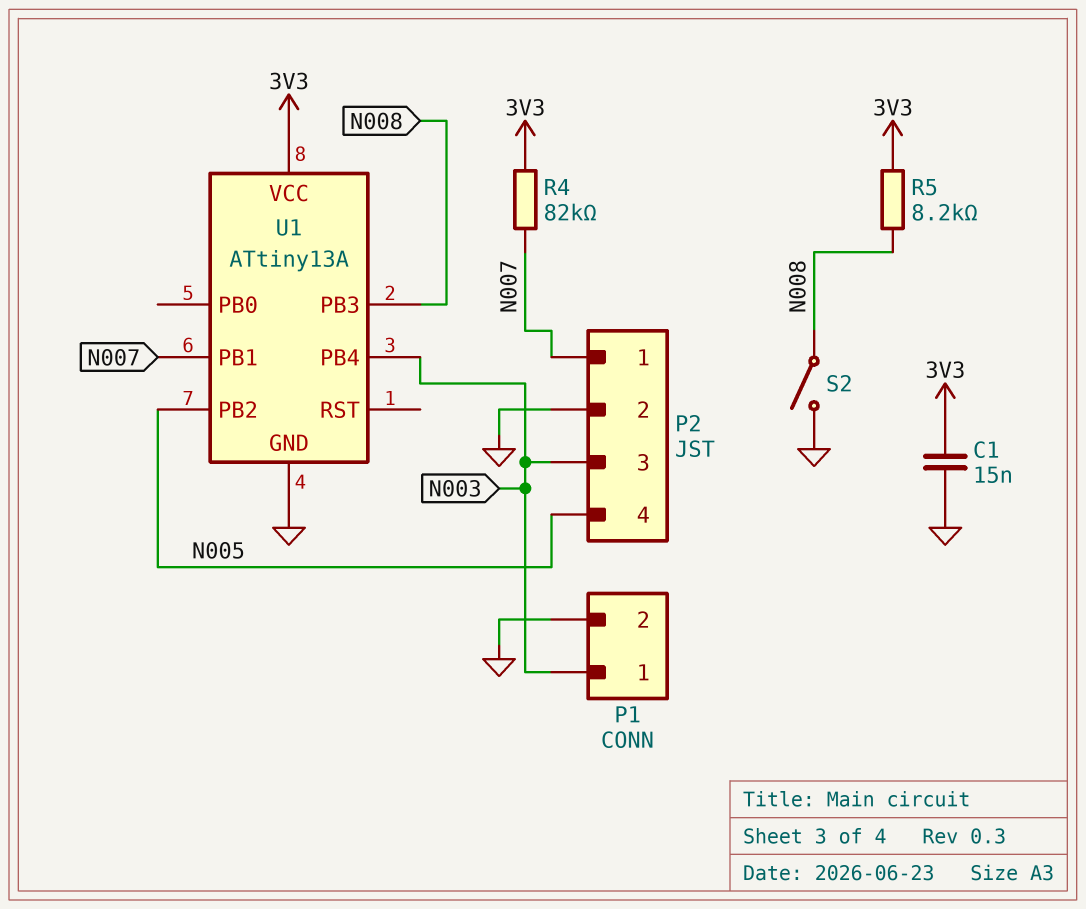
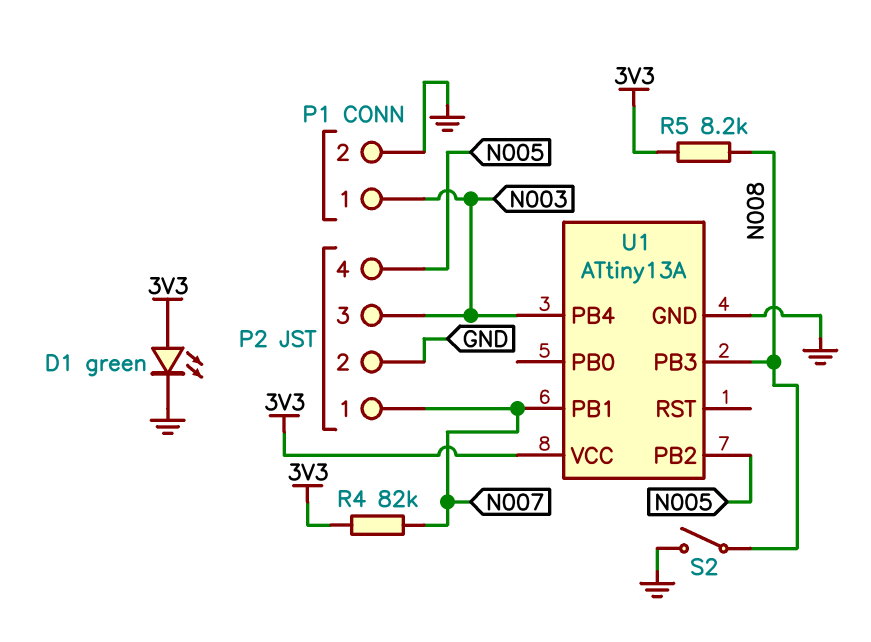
C1: 15nF (3V3, GND) -> none
D1: none -> LED green (A 3V3, K GND)

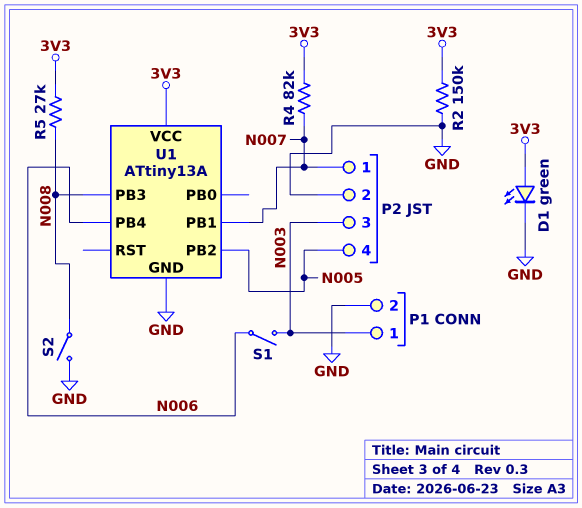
R2: none -> 150k (3V3, GND)
R5: 8.2k (3V3, N008) -> 27k (3V3, N008)
S1: none -> switch (N003, N006)
U1 pin PB4: N003 -> N006

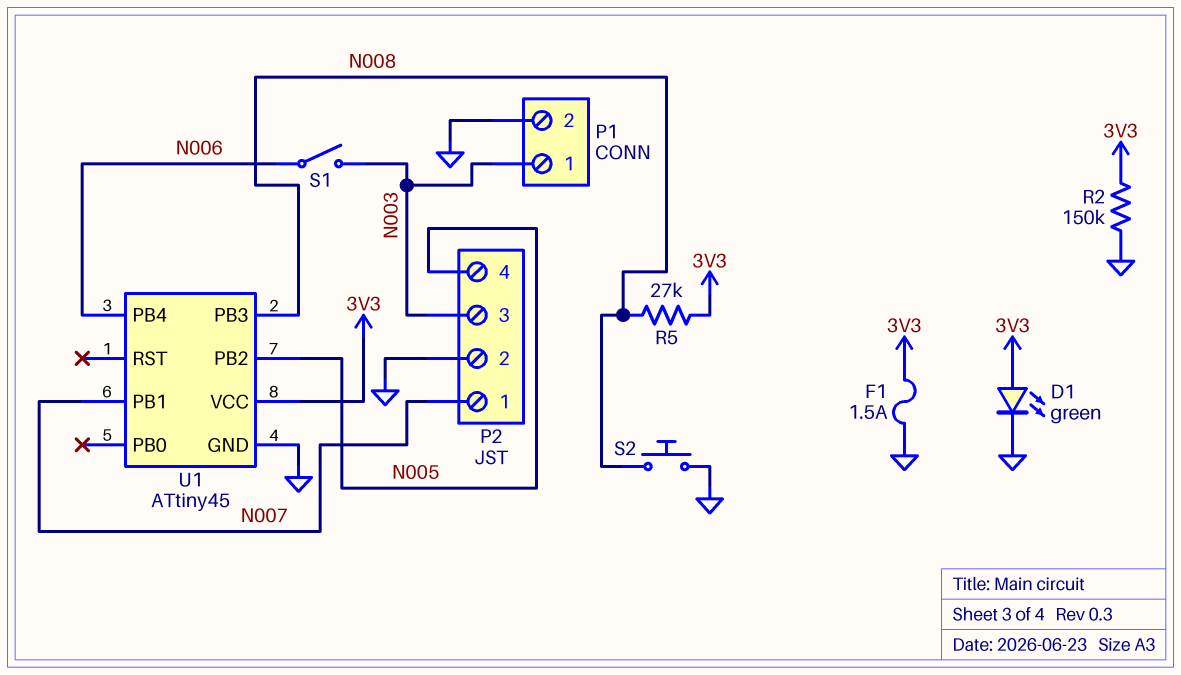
F1: none -> 1.5A (3V3, GND)
R4: 82k (3V3, N007) -> none
S2: switch (GND, N008) -> button (GND, N008)
U1: ATtiny13A -> ATtiny45

